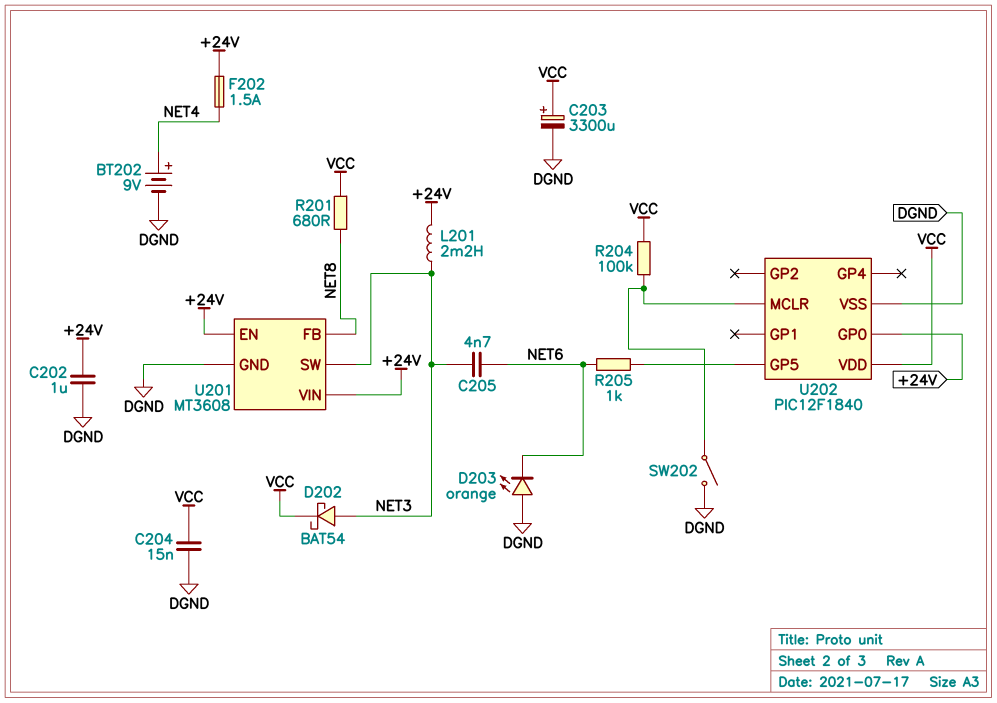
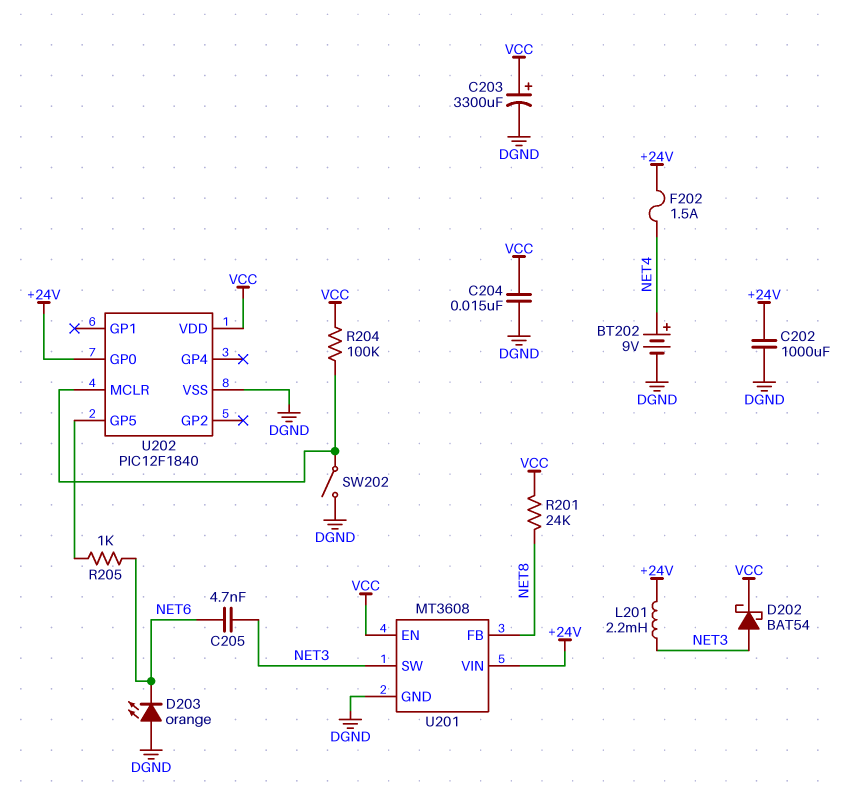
C202: 1uF (+24V, DGND) -> 1000uF (+24V, DGND)
R201: 680 (NET8, VCC) -> 24k (NET8, VCC)
U201 pin EN: +24V -> VCC

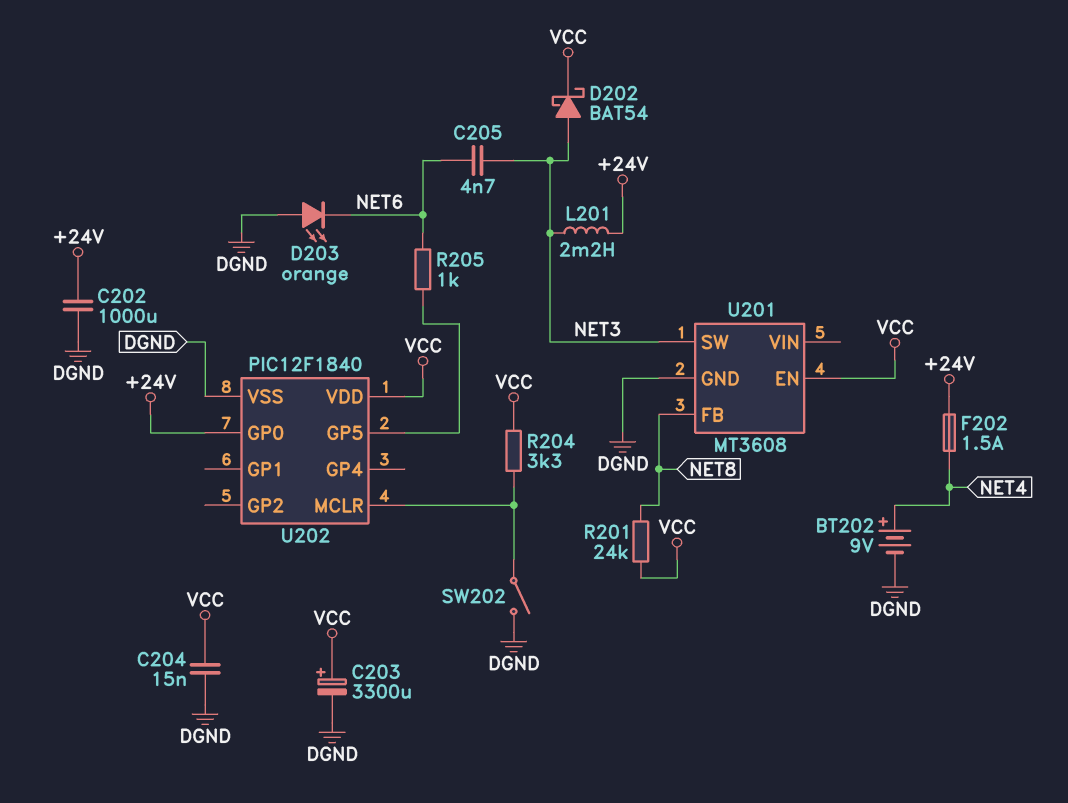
R204: 100k (U202/MCLR, VCC) -> 3.3k (U202/MCLR, VCC)
U201 pin VIN: +24V -> none

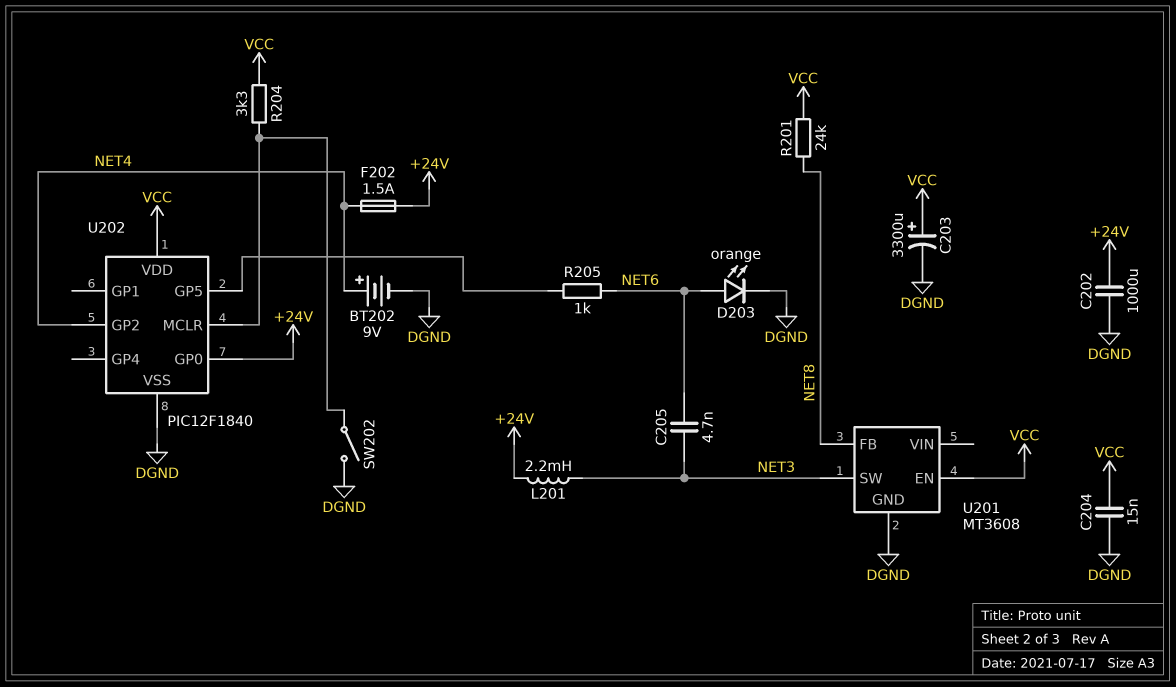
D202: schottky BAT54 (A NET3, K VCC) -> none
D203: LED orange (A DGND, K NET6) -> LED orange (A NET6, K DGND)
U202 pin GP2: none -> NET4

